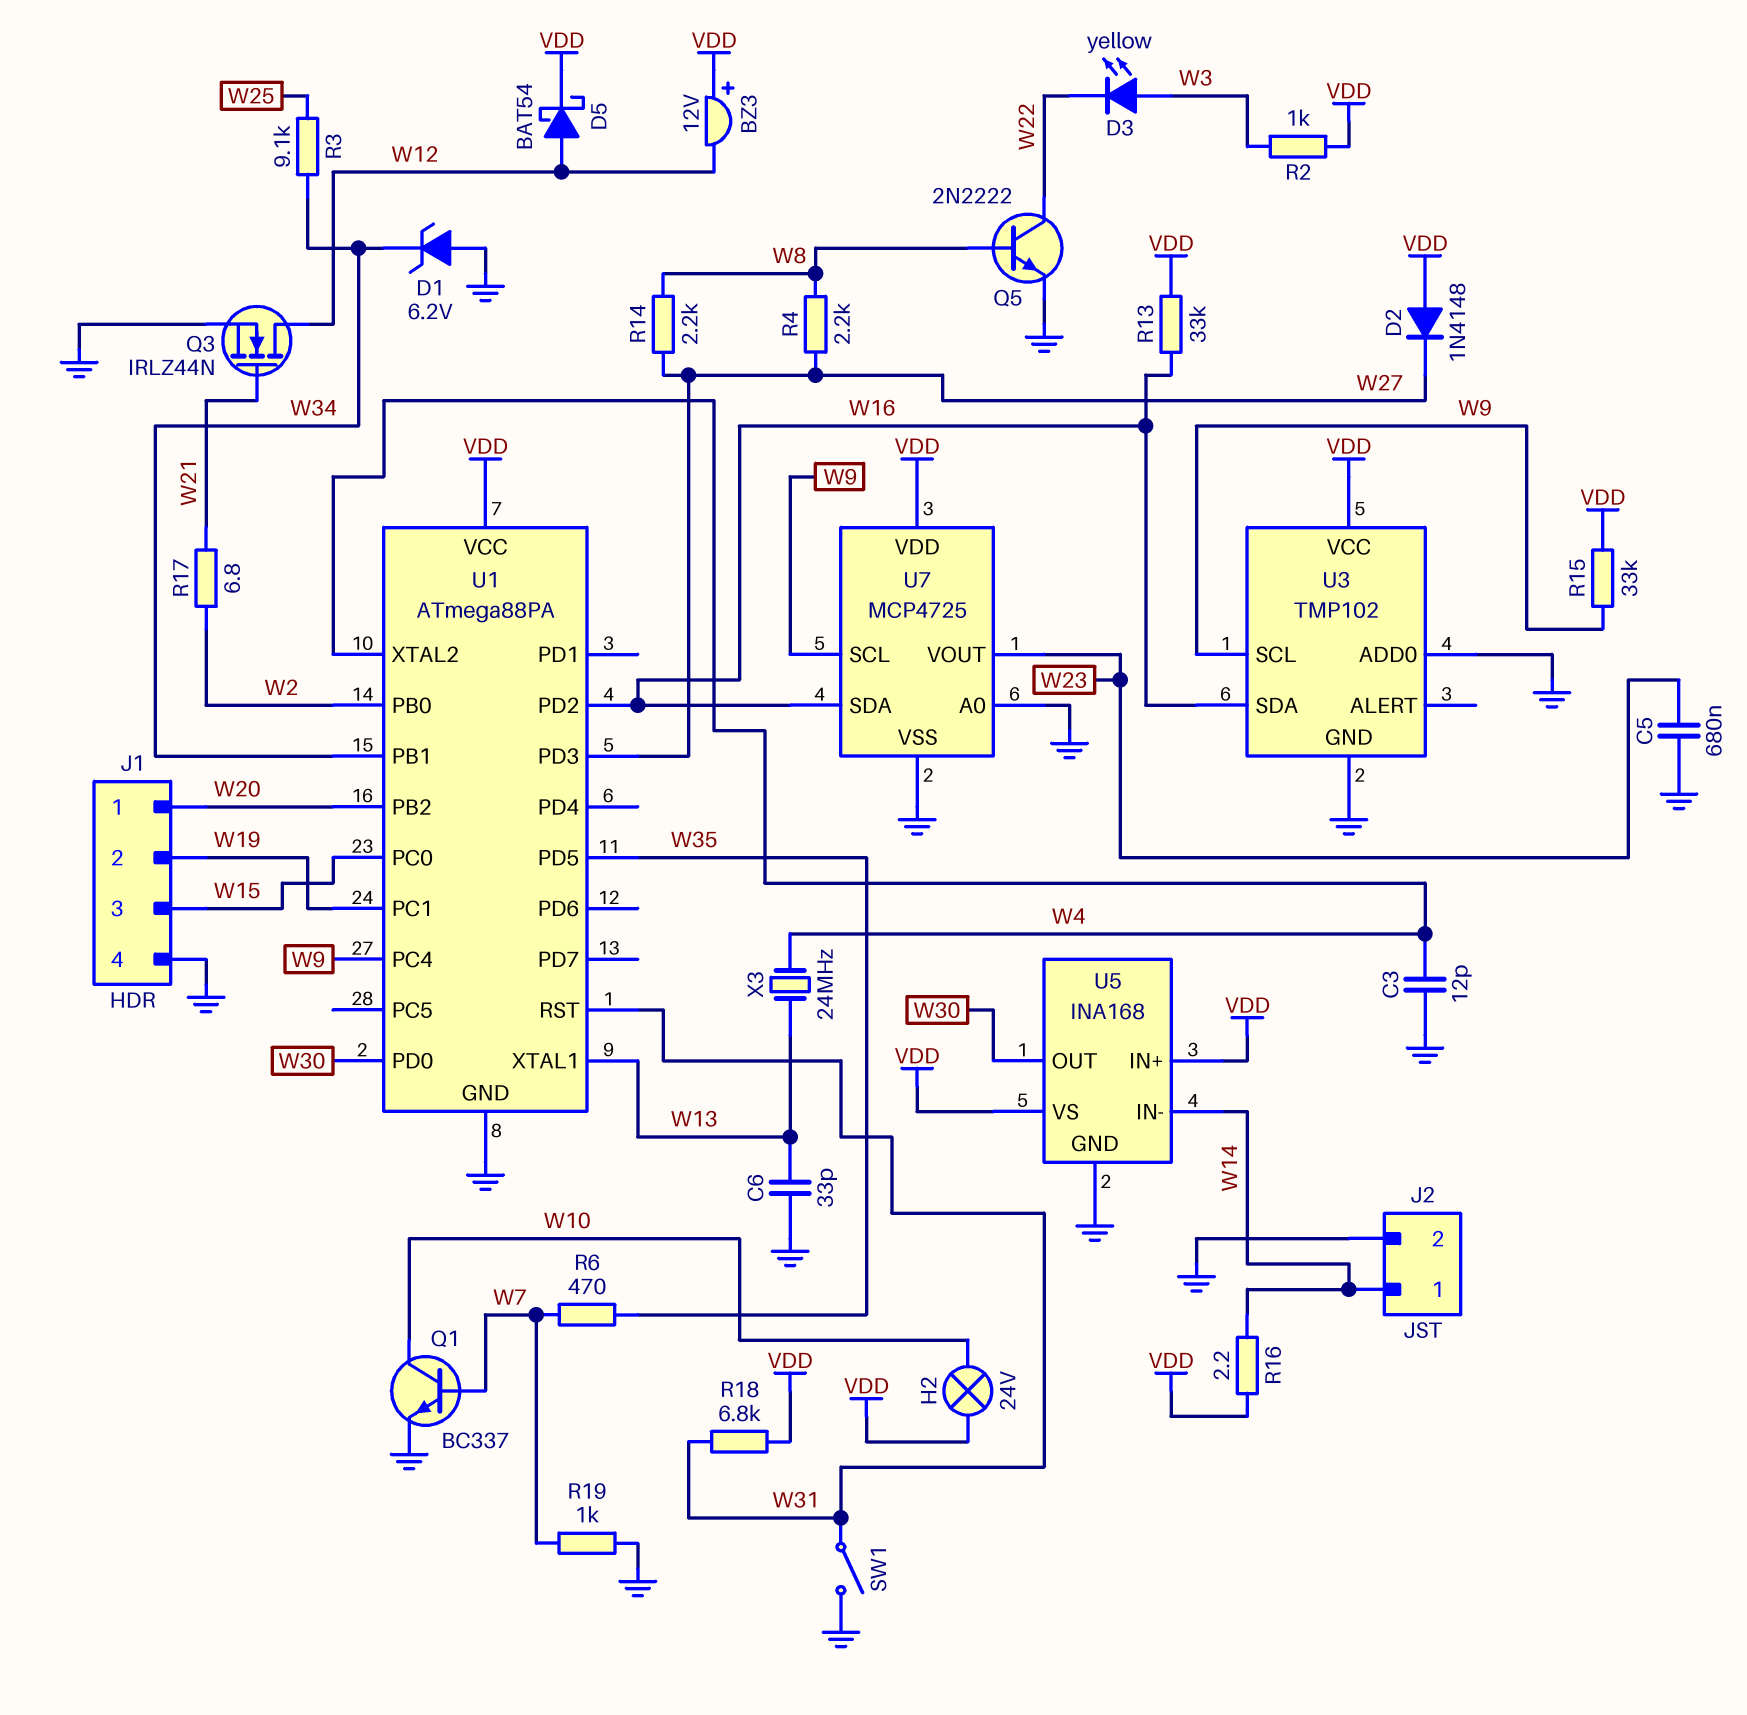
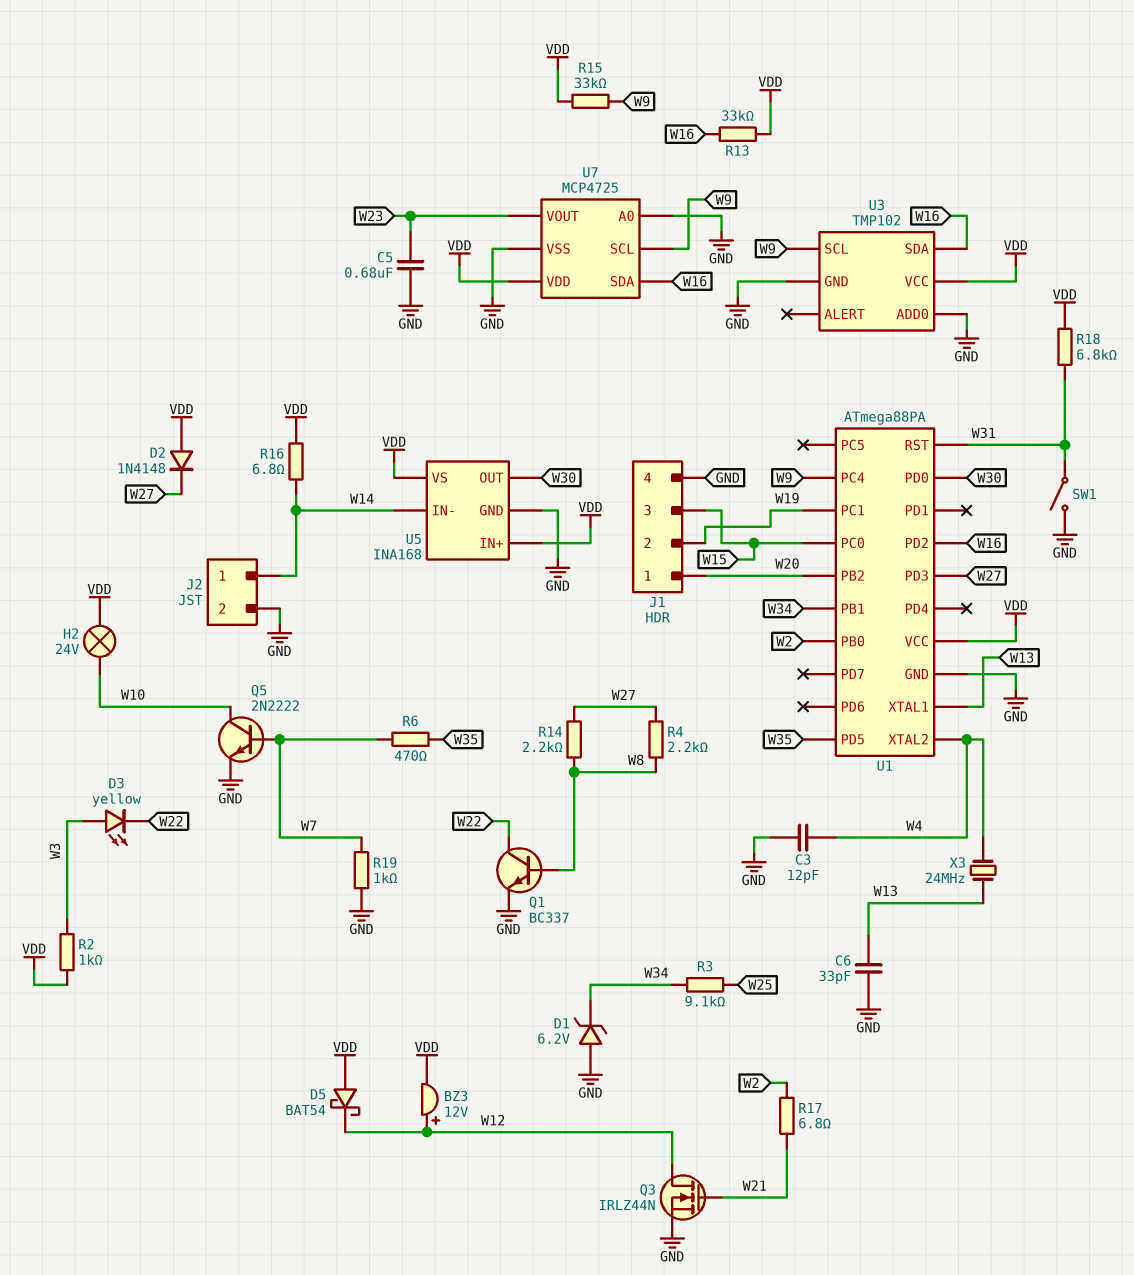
BZ3: buzzer 12V (plus VDD, minus W12) -> buzzer 12V (plus W12, minus VDD)
D5: schottky BAT54 (A W12, K VDD) -> schottky BAT54 (A VDD, K W12)
Q1: NPN BC337 (B W7, C W10, E GND) -> NPN BC337 (B W8, C W22, E GND)
Q5: NPN 2N2222 (B W8, C W22, E GND) -> NPN 2N2222 (B W7, C W10, E GND)
R16: 2.2 (VDD, W14) -> 6.8 (VDD, W14)

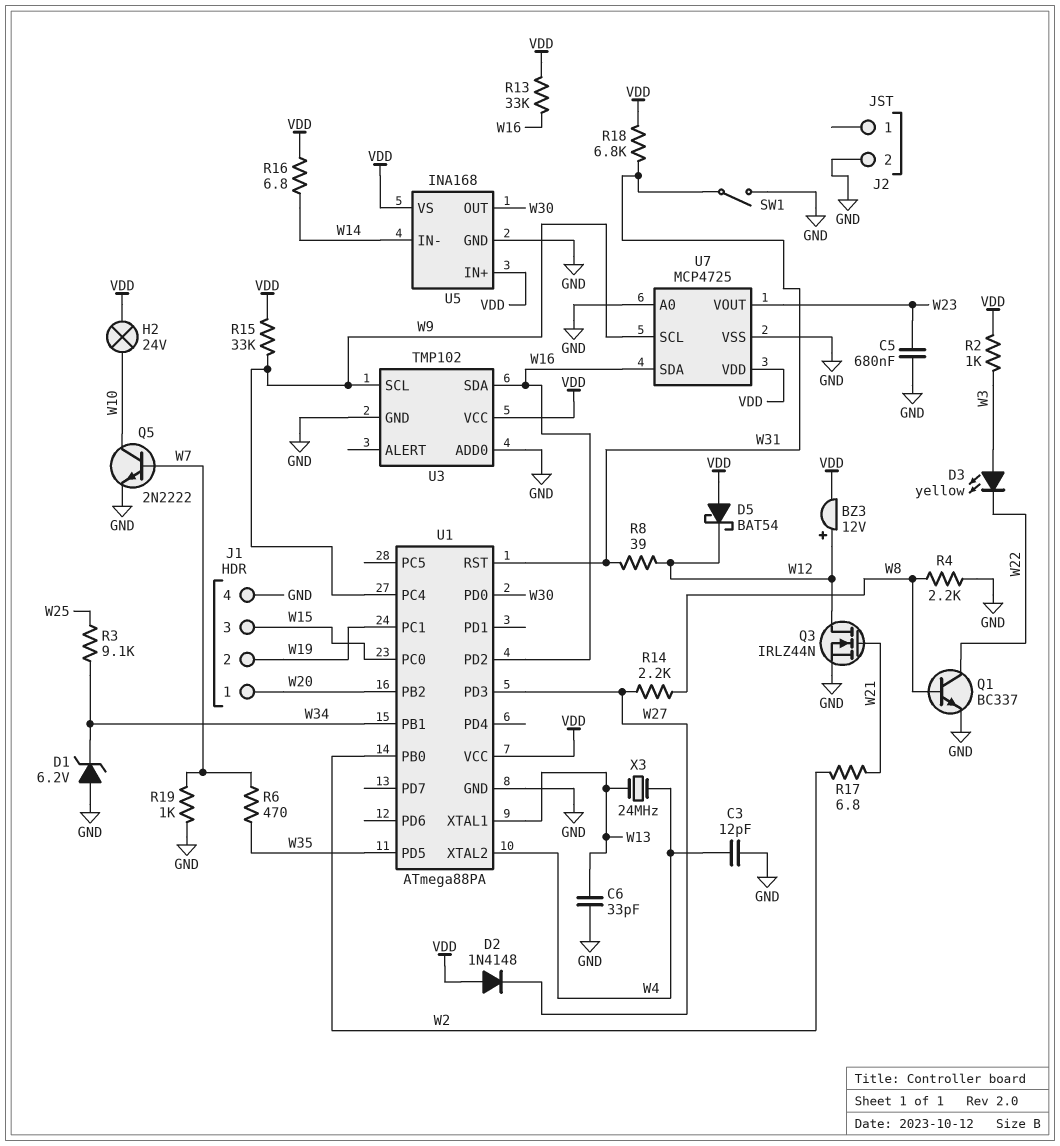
J2 pin 1: W14 -> none
R4: 2.2k (W8, W27) -> 2.2k (GND, W8)
R8: none -> 39 (W12, W31)

